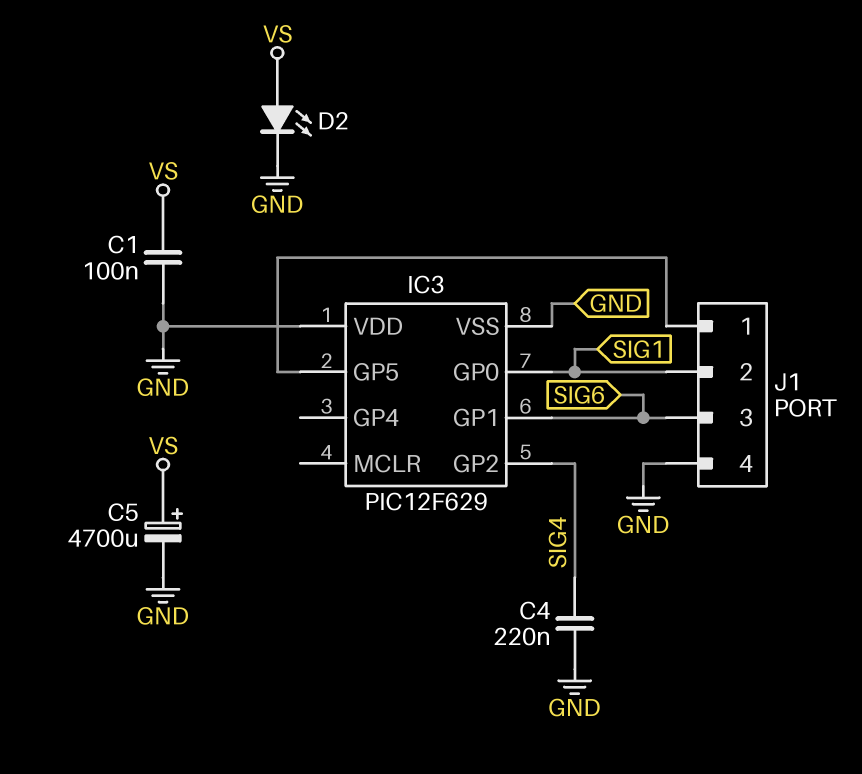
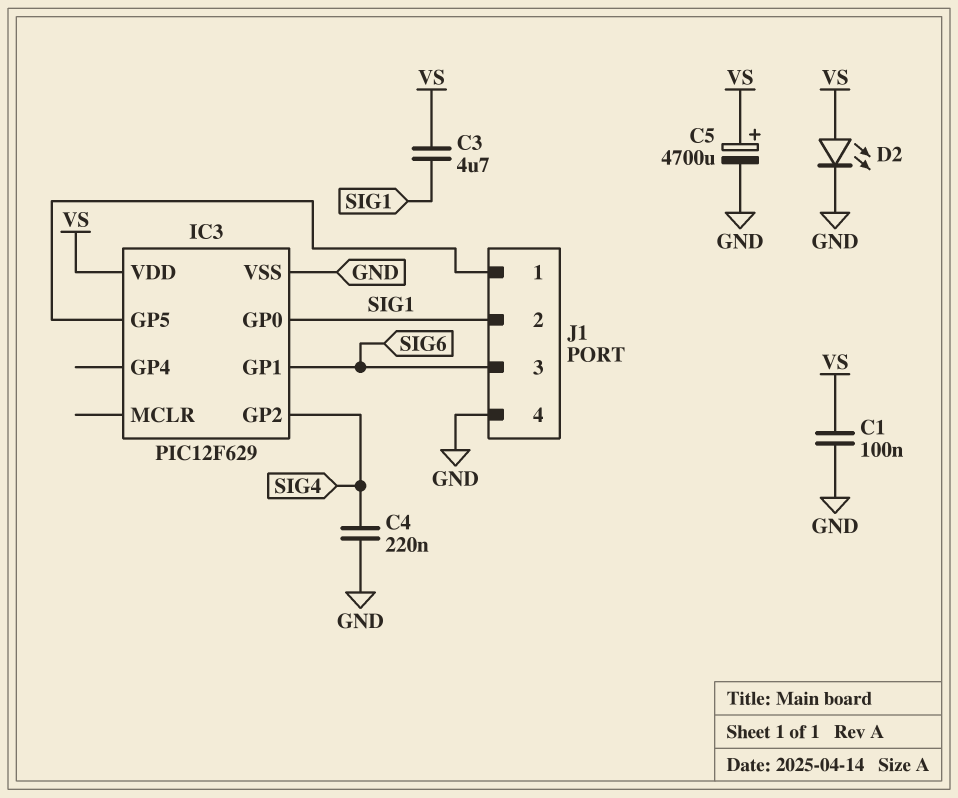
C3: none -> 4.7uF (SIG1, VS)
IC3 pin VDD: GND -> VS

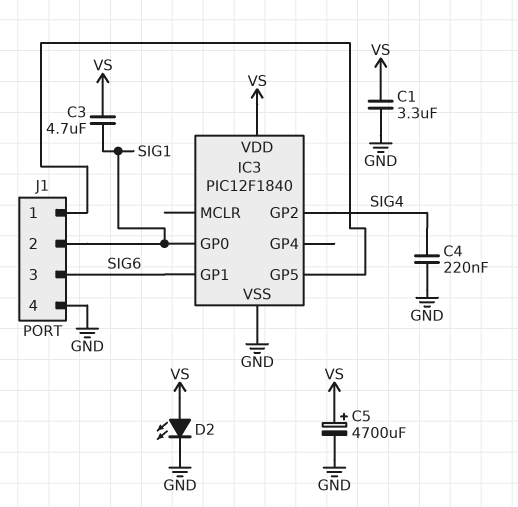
C1: 100nF (GND, VS) -> 3.3uF (GND, VS)
IC3: PIC12F629 -> PIC12F1840

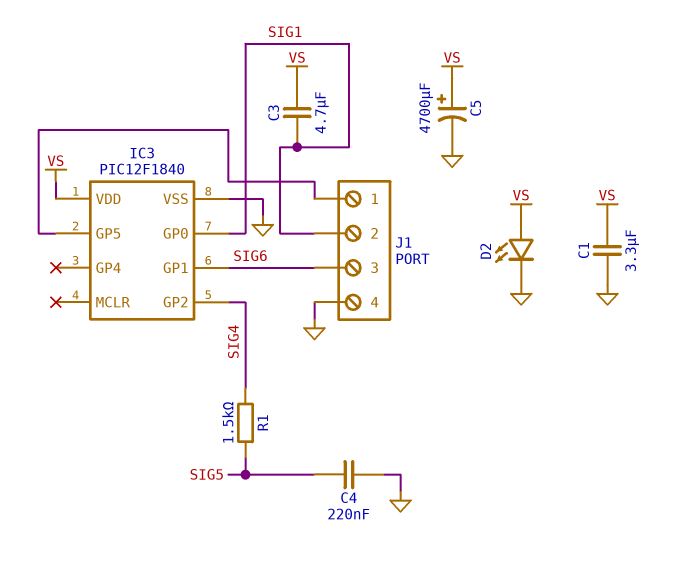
C4: 220nF (GND, SIG4) -> 220nF (GND, SIG5)
R1: none -> 1.5k (SIG4, SIG5)

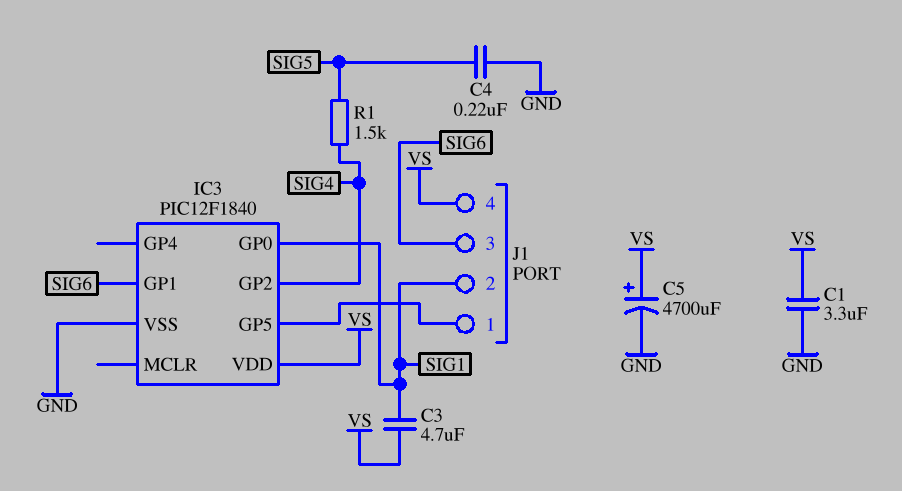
D2: LED (A VS, K GND) -> none
J1 pin 4: GND -> VS

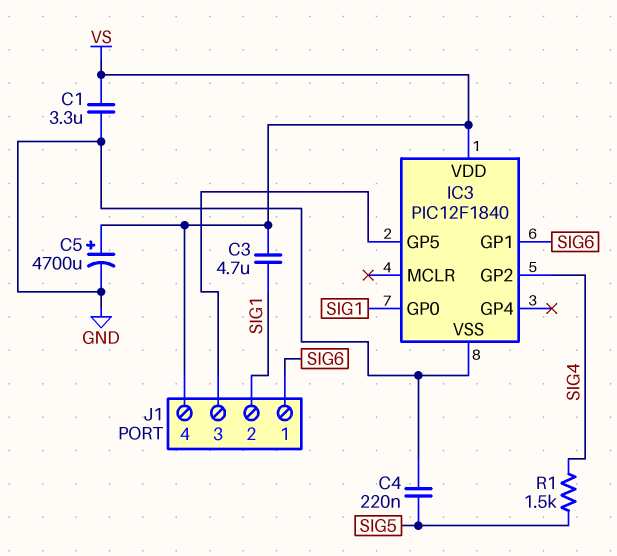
J1 pin 1: IC3/GP5 -> SIG6
J1 pin 3: SIG6 -> IC3/GP5

